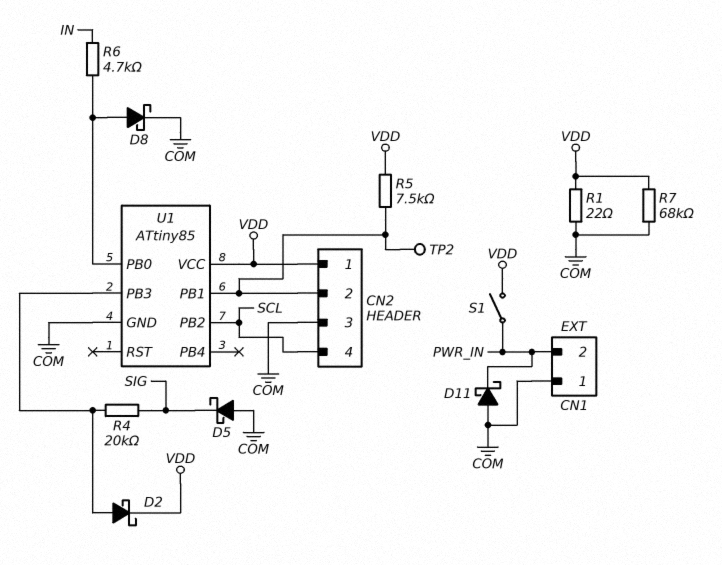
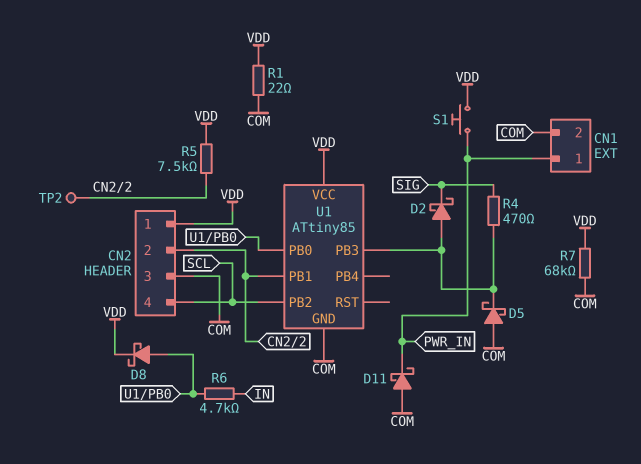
CN1 pin 1: COM -> PWR_IN
CN1 pin 2: PWR_IN -> COM
D2: schottky (A U1/PB3, K VDD) -> schottky (A U1/PB3, K SIG)
D5: schottky (A COM, K SIG) -> schottky (A COM, K U1/PB3)
D8: schottky (A U1/PB0, K COM) -> schottky (A U1/PB0, K VDD)
R4: 20k (SIG, U1/PB3) -> 470 (SIG, U1/PB3)
S1: switch (PWR_IN, VDD) -> button (PWR_IN, VDD)

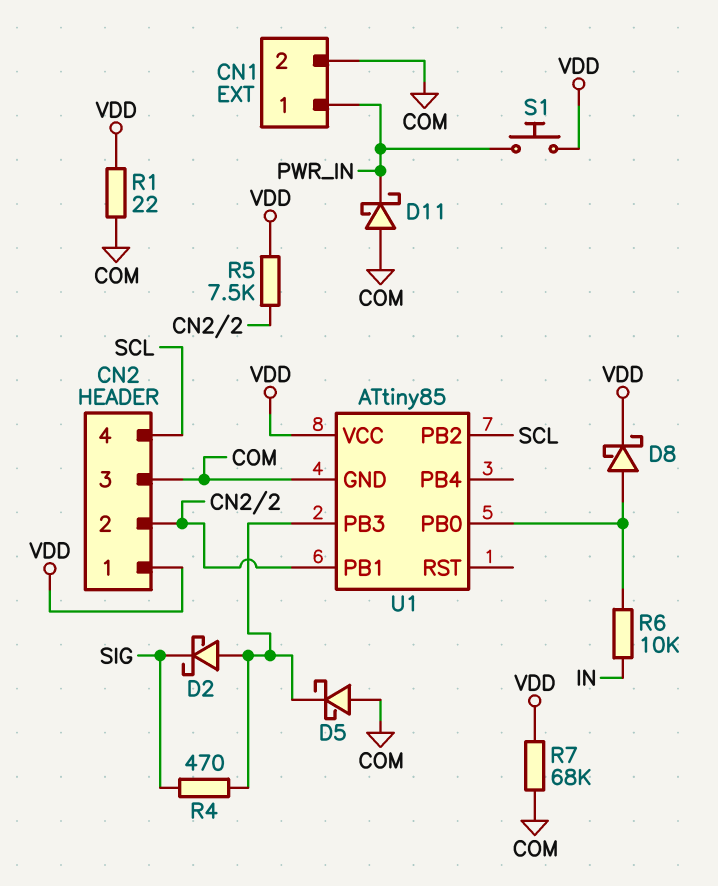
R6: 4.7k (IN, U1/PB0) -> 10k (IN, U1/PB0)
TP2: test point (CN2/2) -> none

